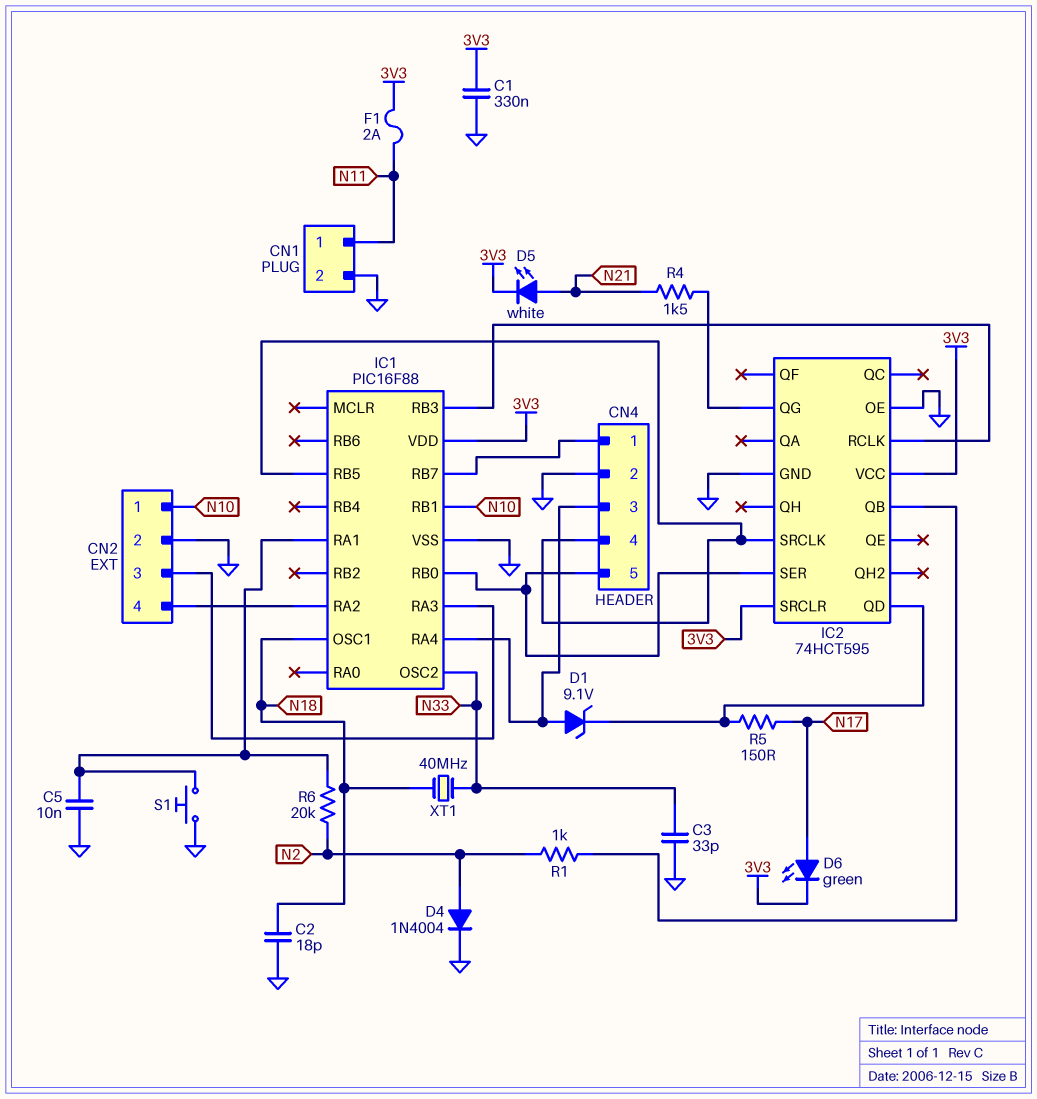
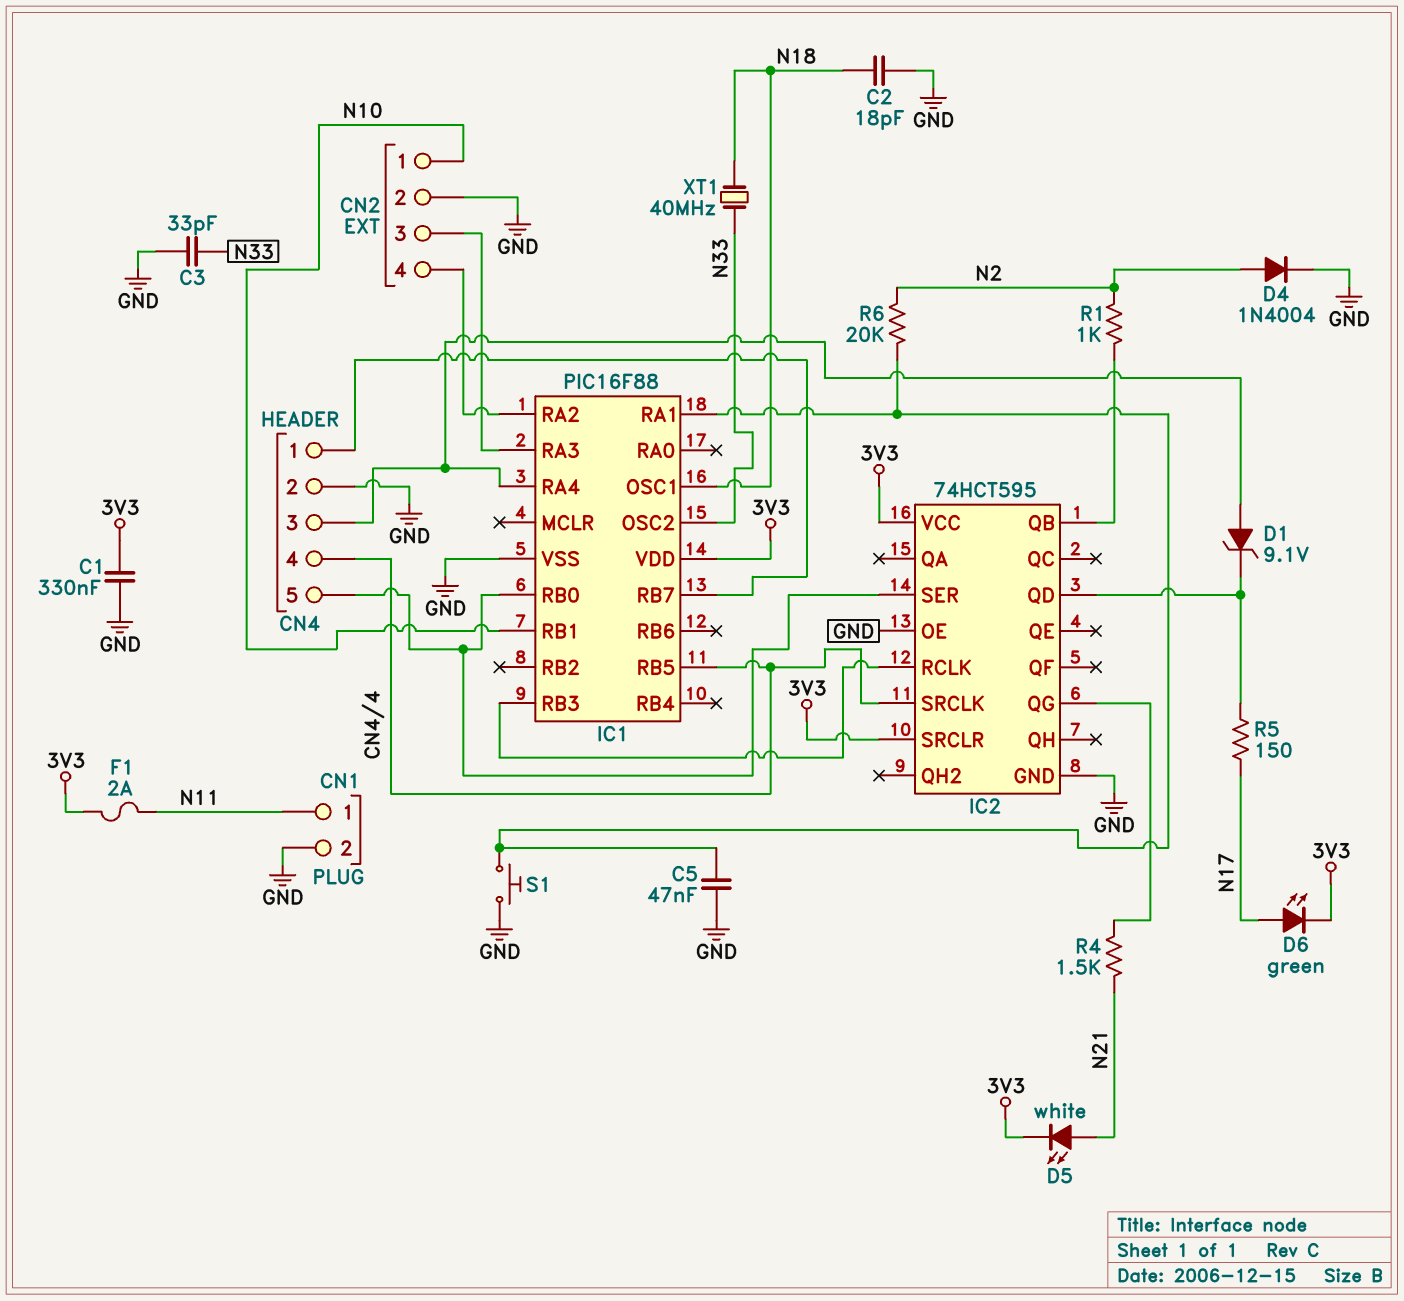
C5: 10nF (GND, IC1/RA1) -> 47nF (GND, IC1/RA1)

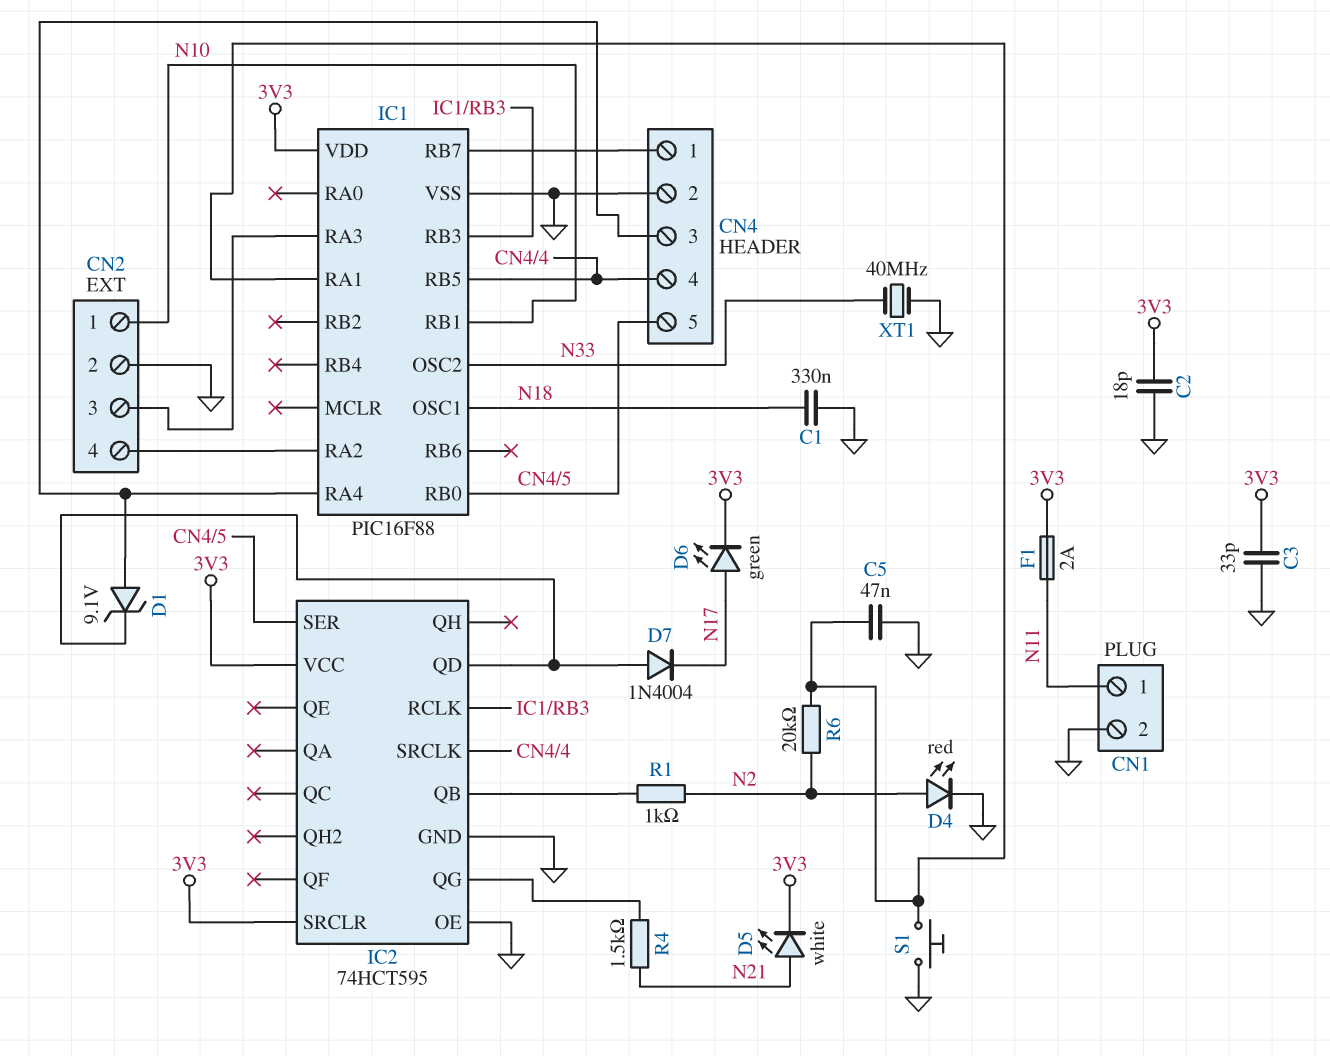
C1: 330nF (3V3, GND) -> 330nF (GND, N18)
C2: 18pF (GND, N18) -> 18pF (3V3, GND)
C3: 33pF (GND, N33) -> 33pF (3V3, GND)
D4: diode 1N4004 (A N2, K GND) -> LED red (A N2, K GND)
D7: none -> diode 1N4004 (A IC2/QD, K N17)
R5: 150 (IC2/QD, N17) -> none
XT1: 40MHz (N18, N33) -> 40MHz (GND, N33)

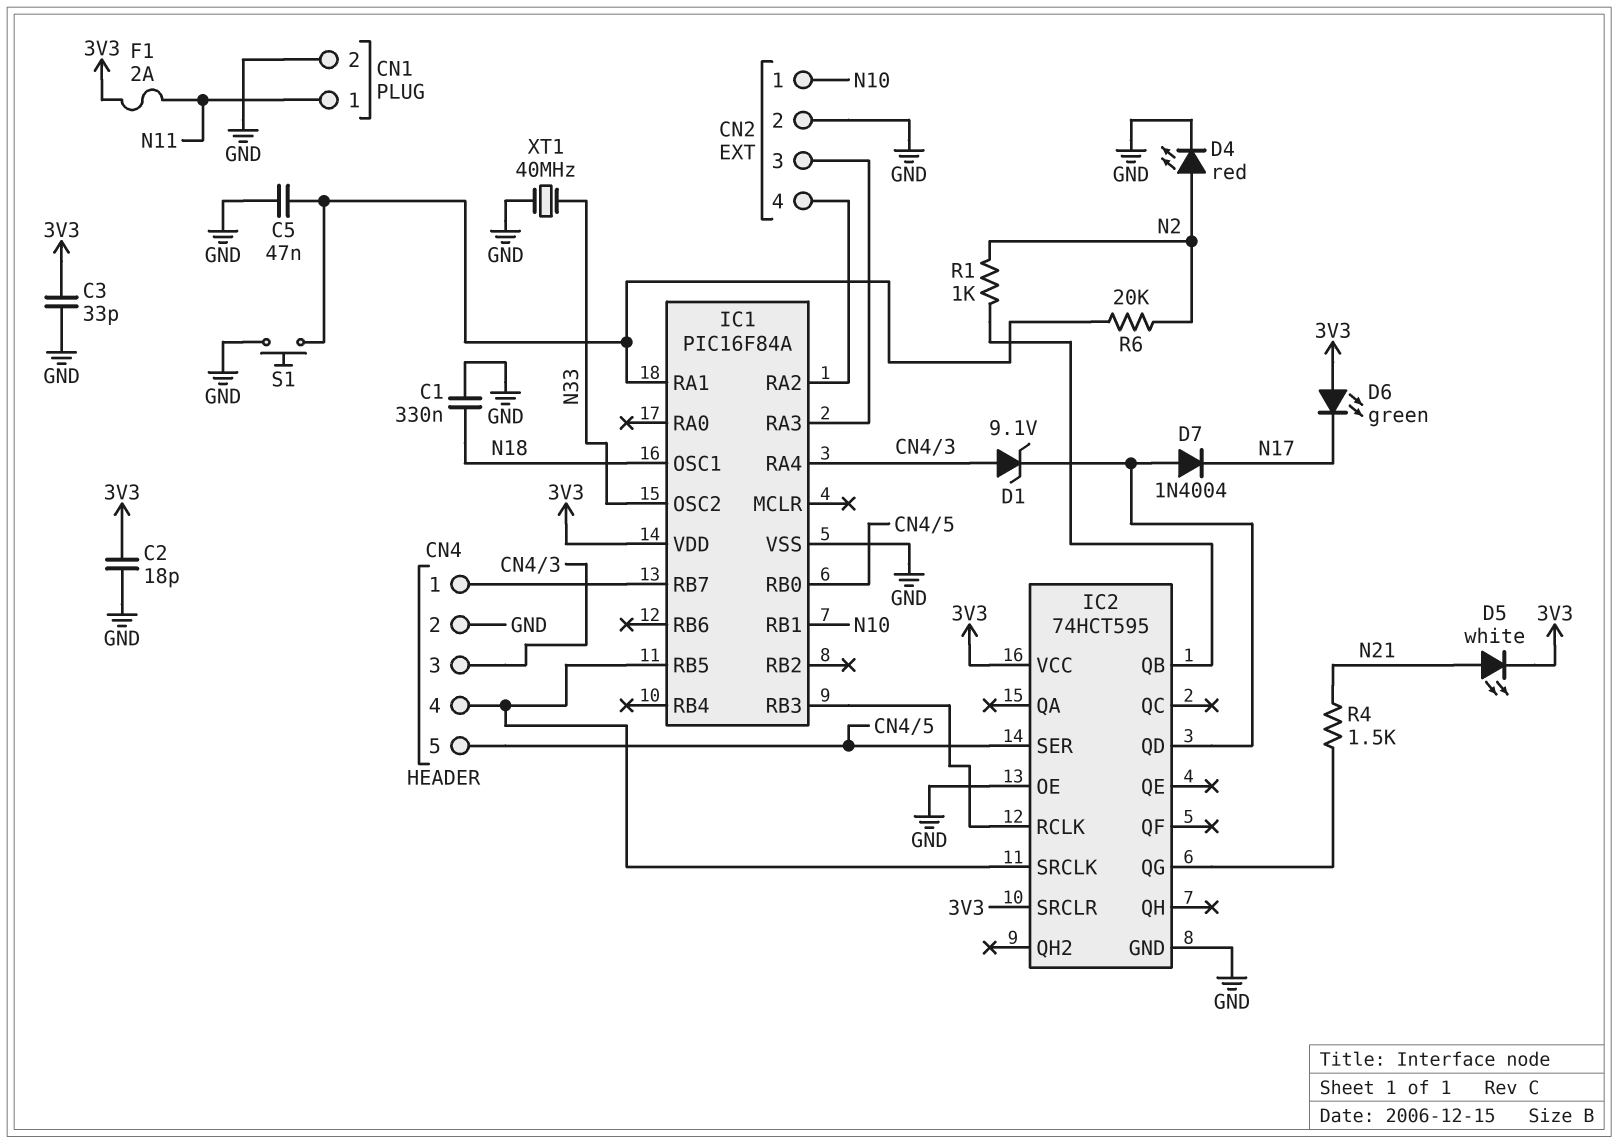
D6: LED green (A N17, K 3V3) -> LED green (A 3V3, K N17)
IC1: PIC16F88 -> PIC16F84A

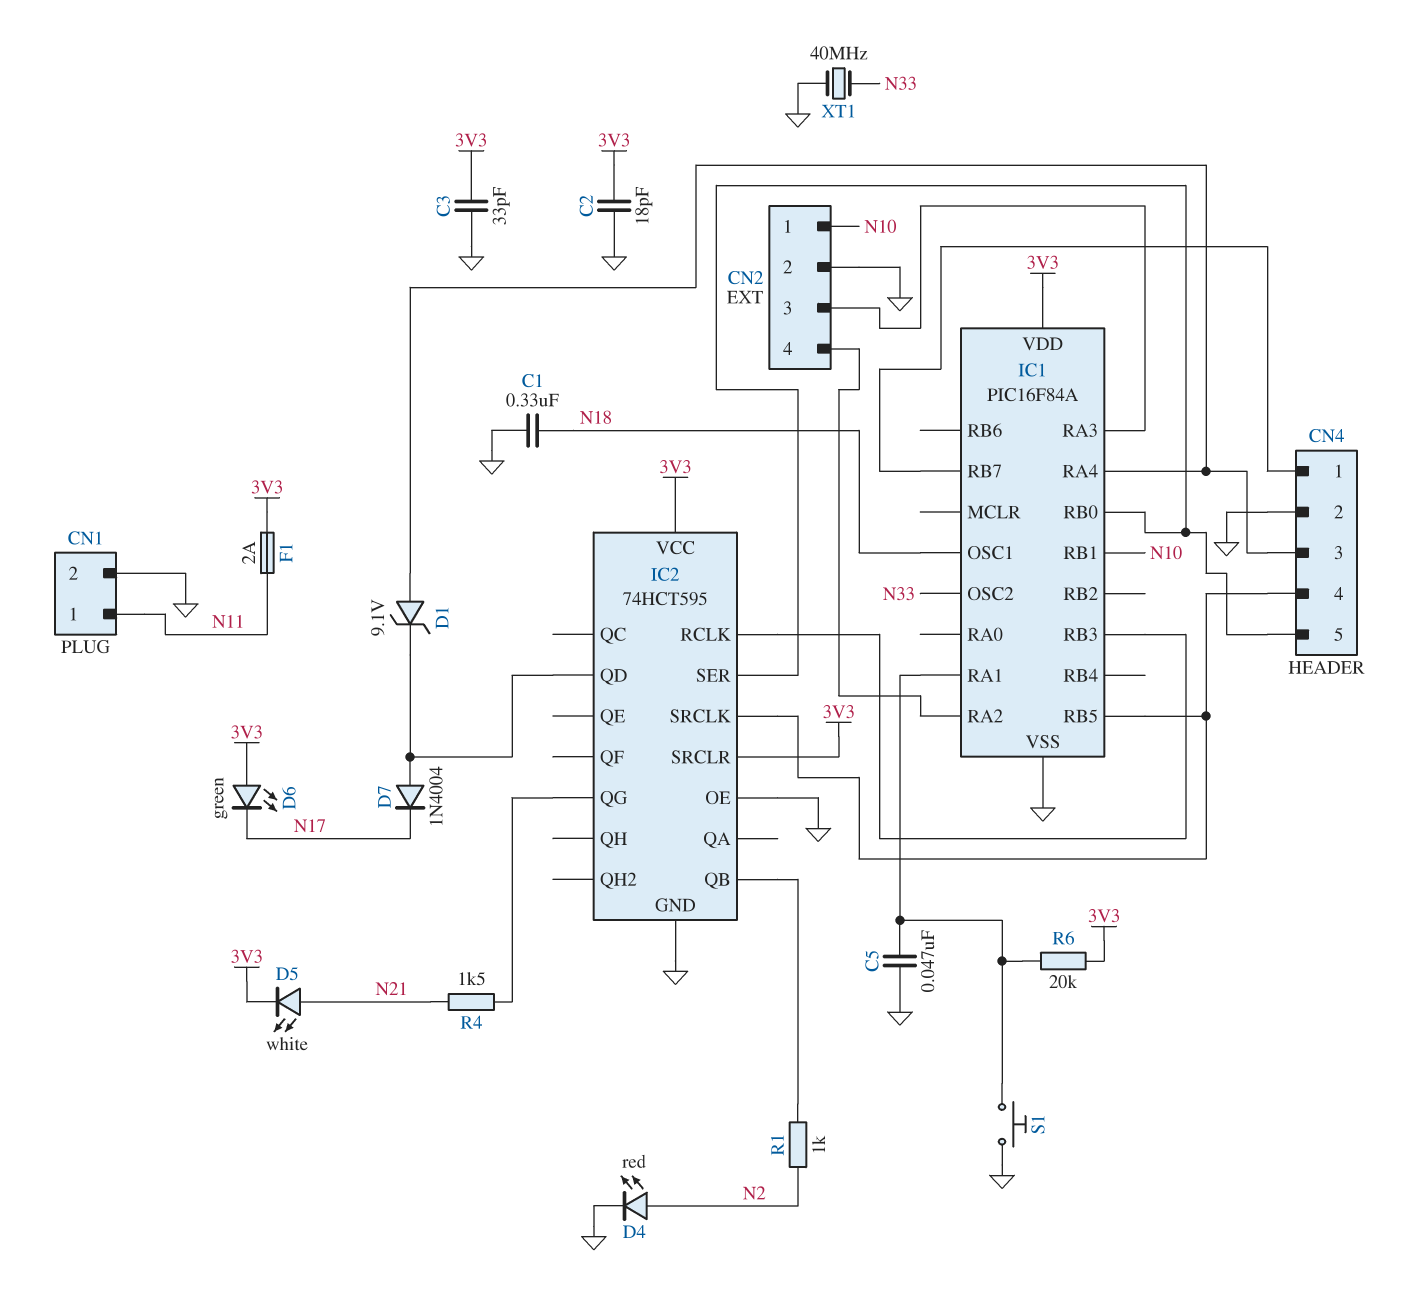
R6: 20k (IC1/RA1, N2) -> 20k (3V3, IC1/RA1)

